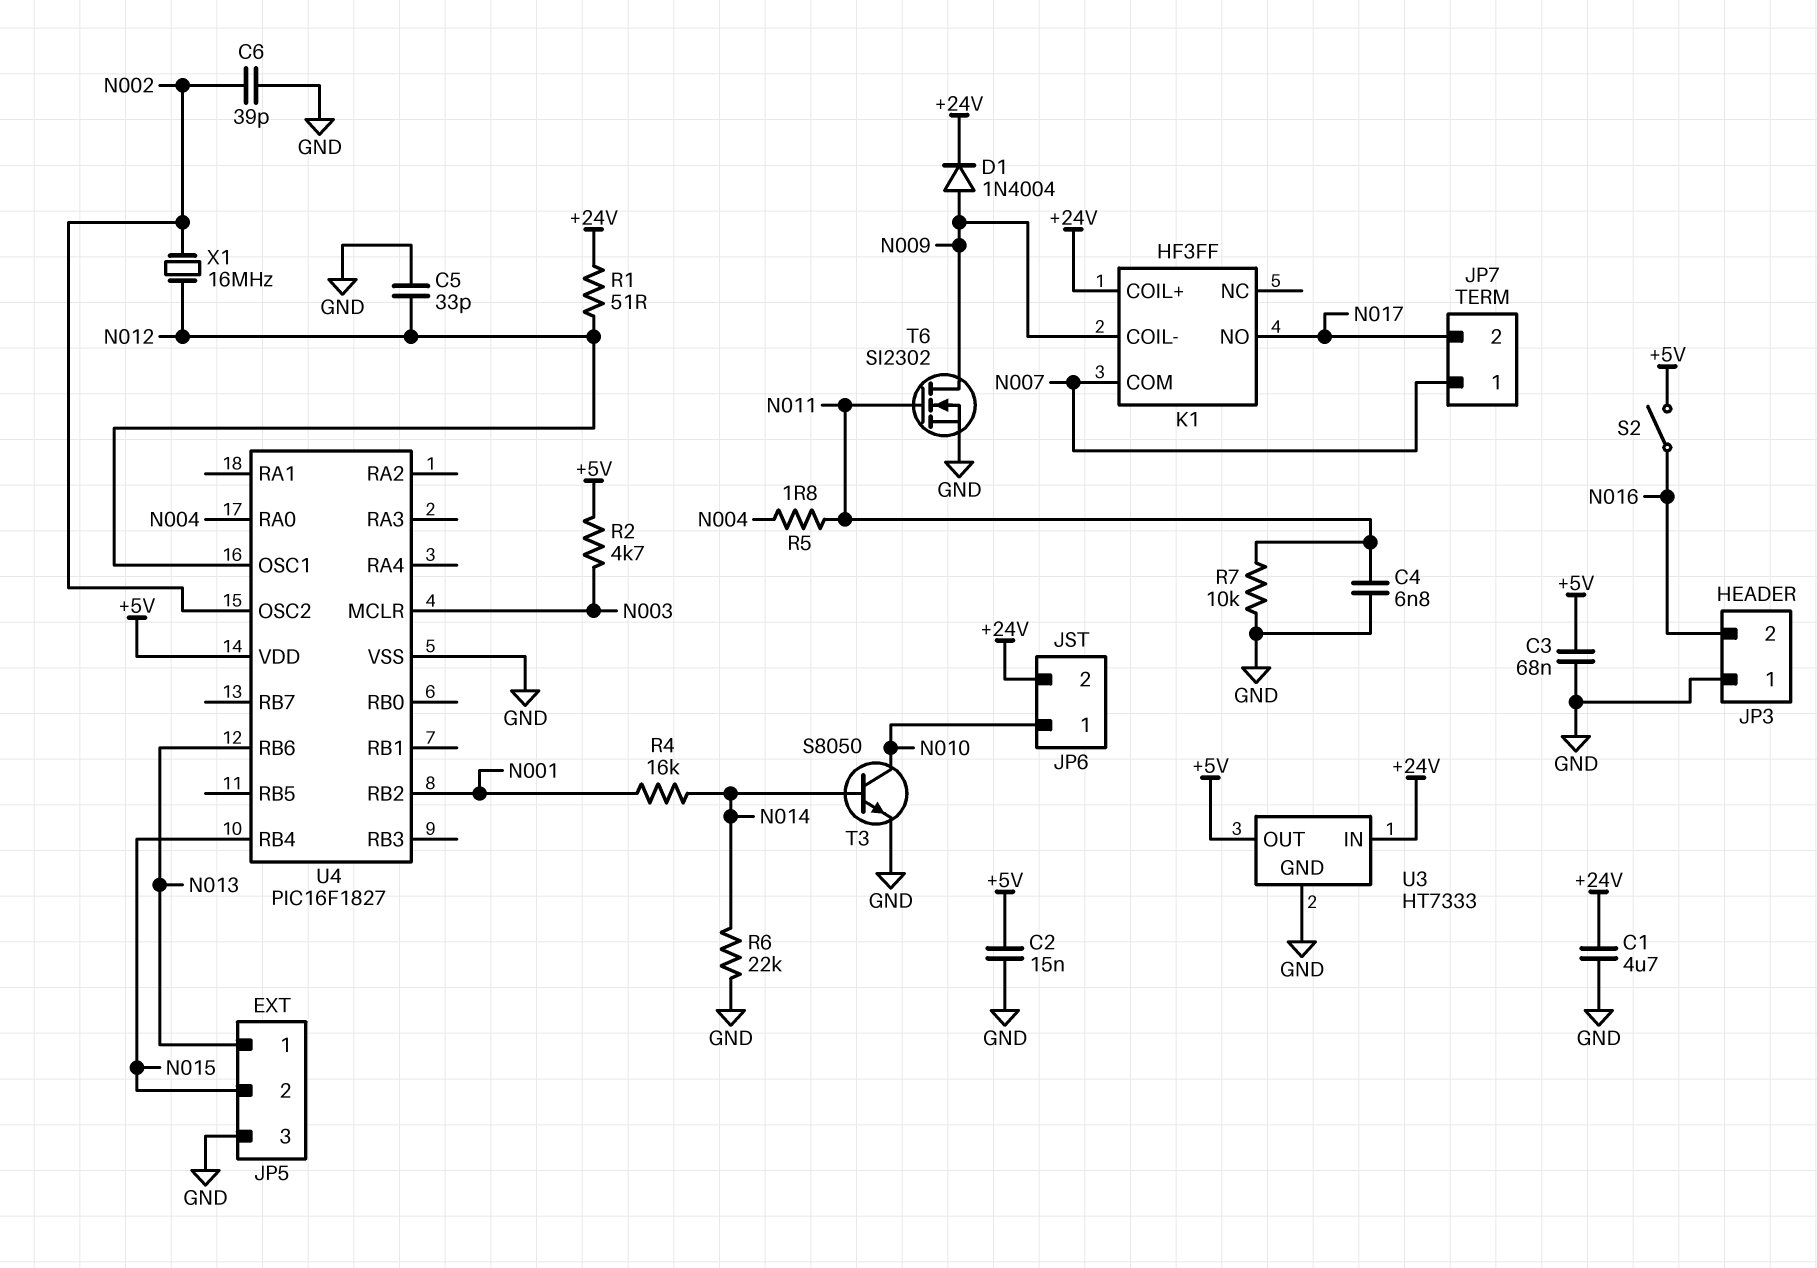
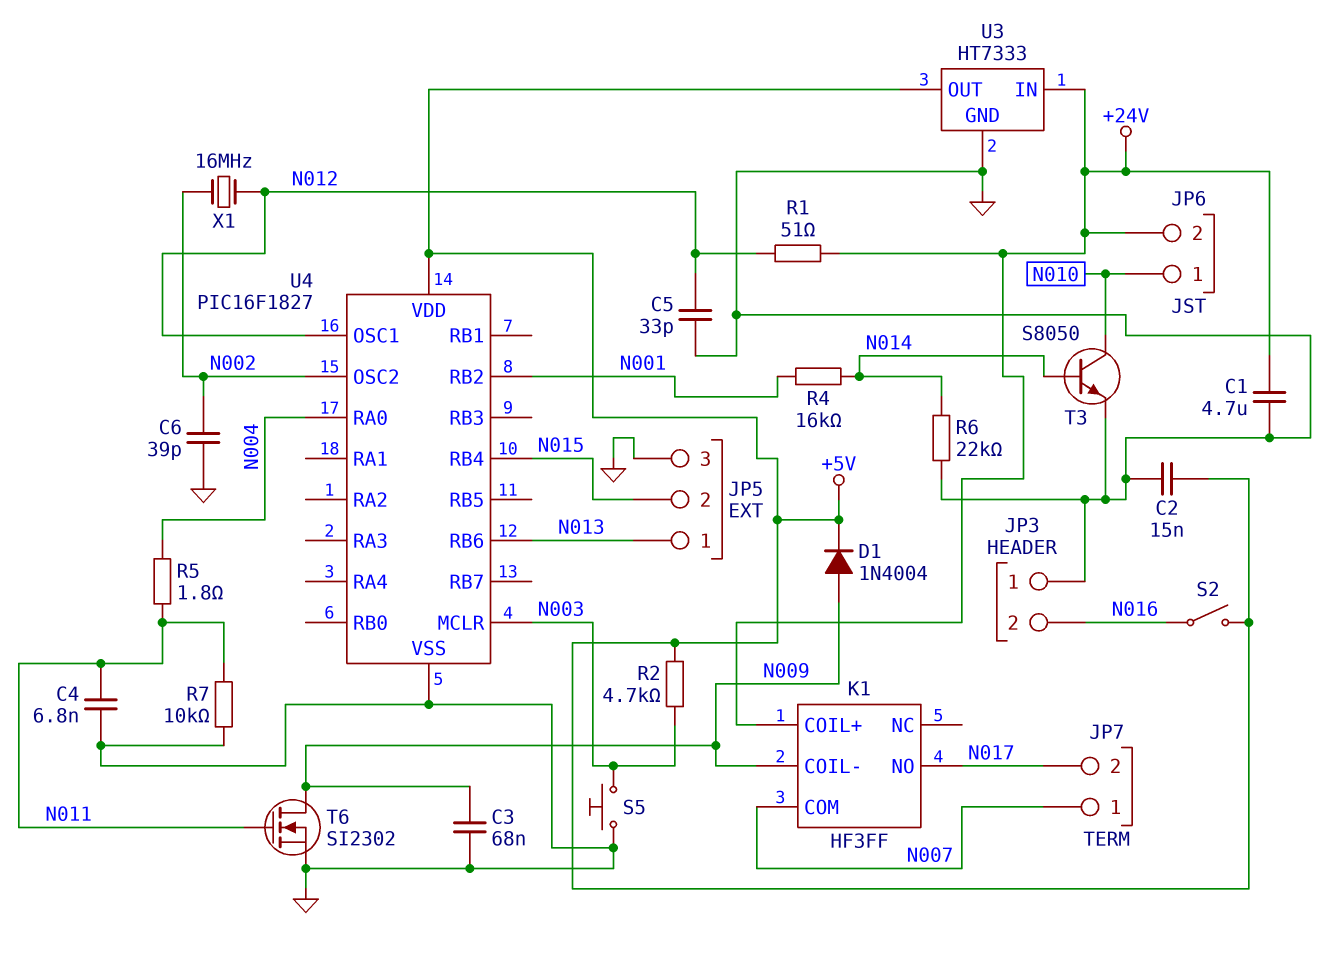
C3: 68nF (+5V, GND) -> 68nF (GND, N009)
D1: diode 1N4004 (A N009, K +24V) -> diode 1N4004 (A N009, K +5V)
S5: none -> button (GND, N003)

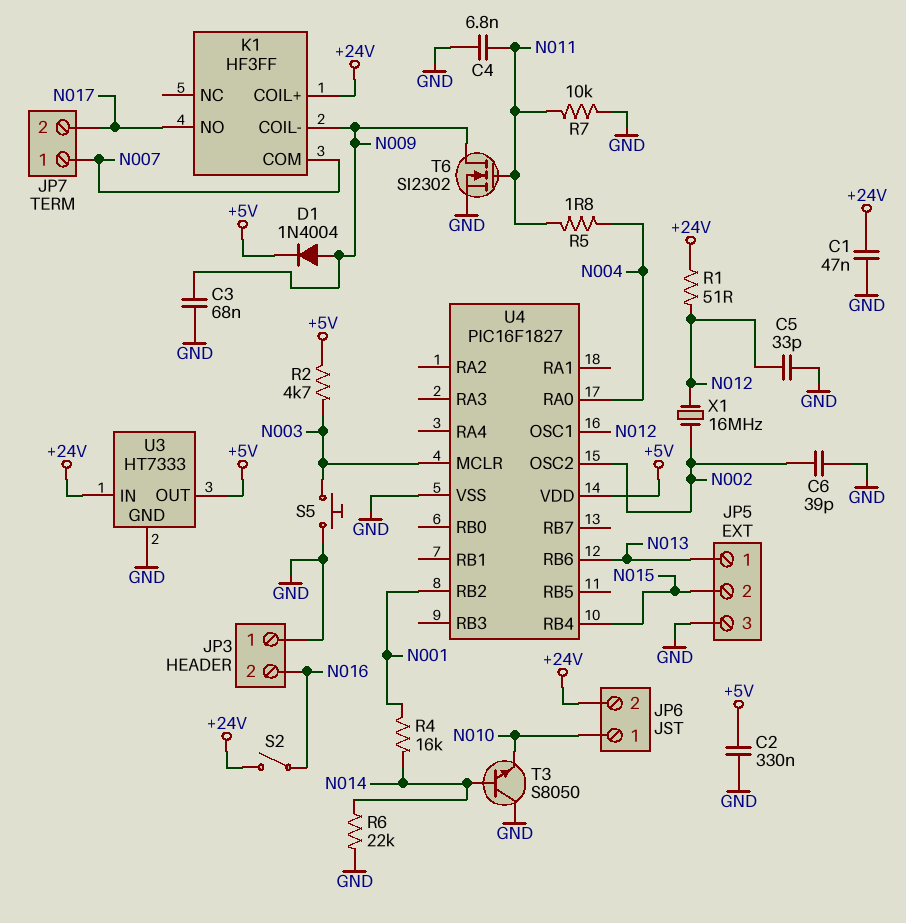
C1: 4.7uF (+24V, GND) -> 47nF (+24V, GND)
C2: 15nF (+5V, GND) -> 330nF (+5V, GND)
S2: switch (+5V, N016) -> switch (+24V, N016)
T3: NPN S8050 (B N014, C N010, E GND) -> NPN S8050 (B N014, C GND, E N010)

